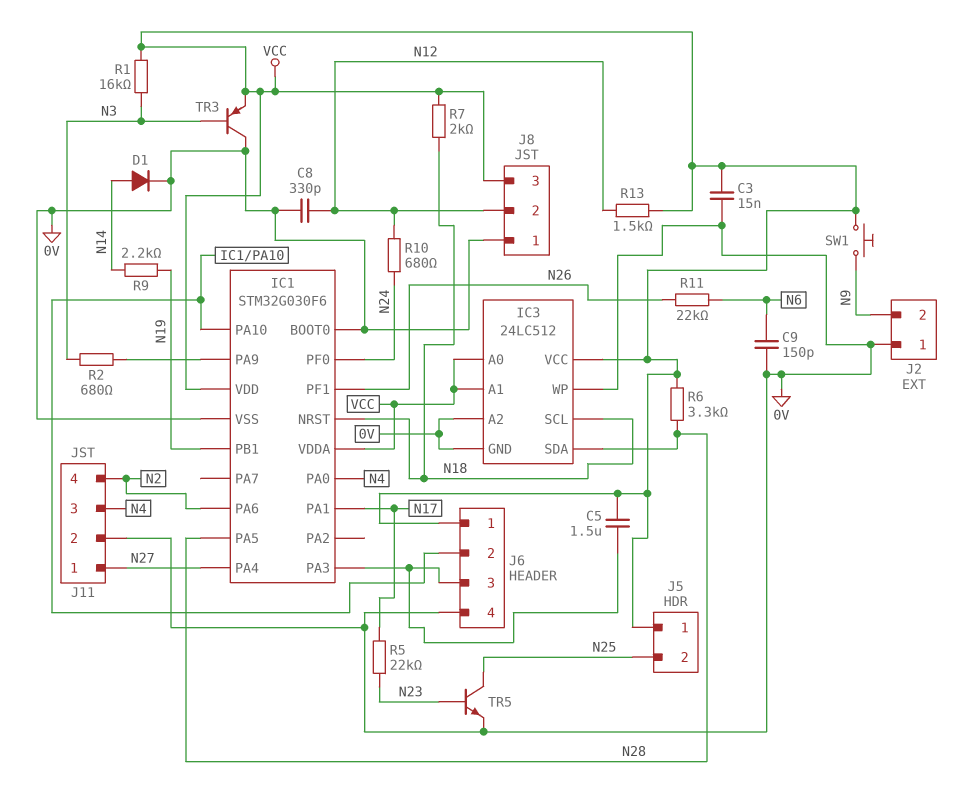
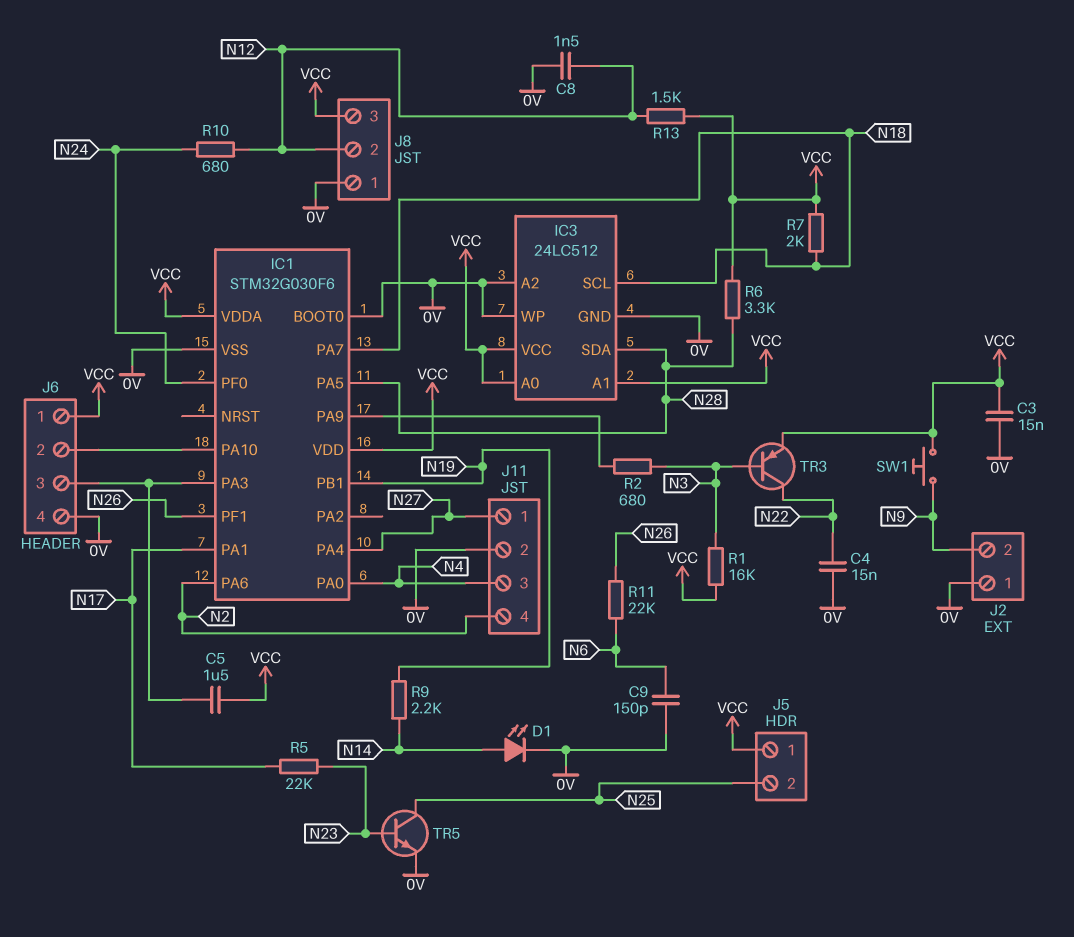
C4: none -> 15nF (0V, N22)
C8: 330pF (0V, N12) -> 1.5nF (0V, N12)
D1: diode (A N14, K 0V) -> LED (A N14, K 0V)
IC1 pin NRST: N18 -> none
IC1 pin PA7: none -> N18
TR3: PNP (B N3, C 0V, E VCC) -> PNP (B N3, C N22, E VCC)

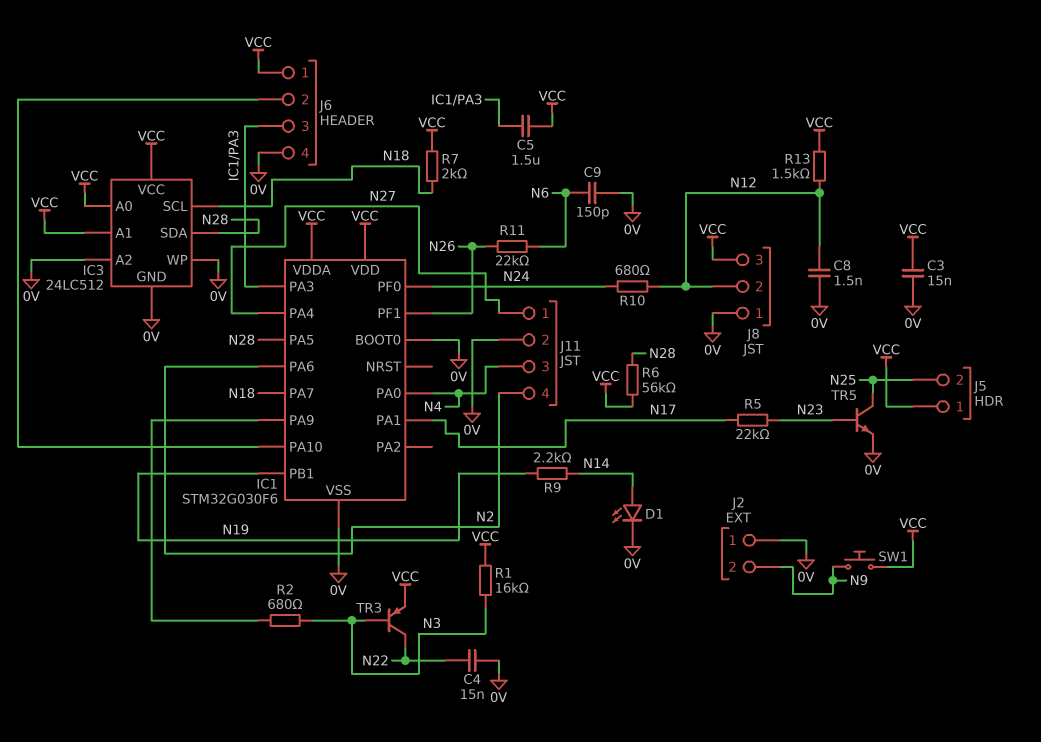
R6: 3.3k (N28, VCC) -> 56k (N28, VCC)

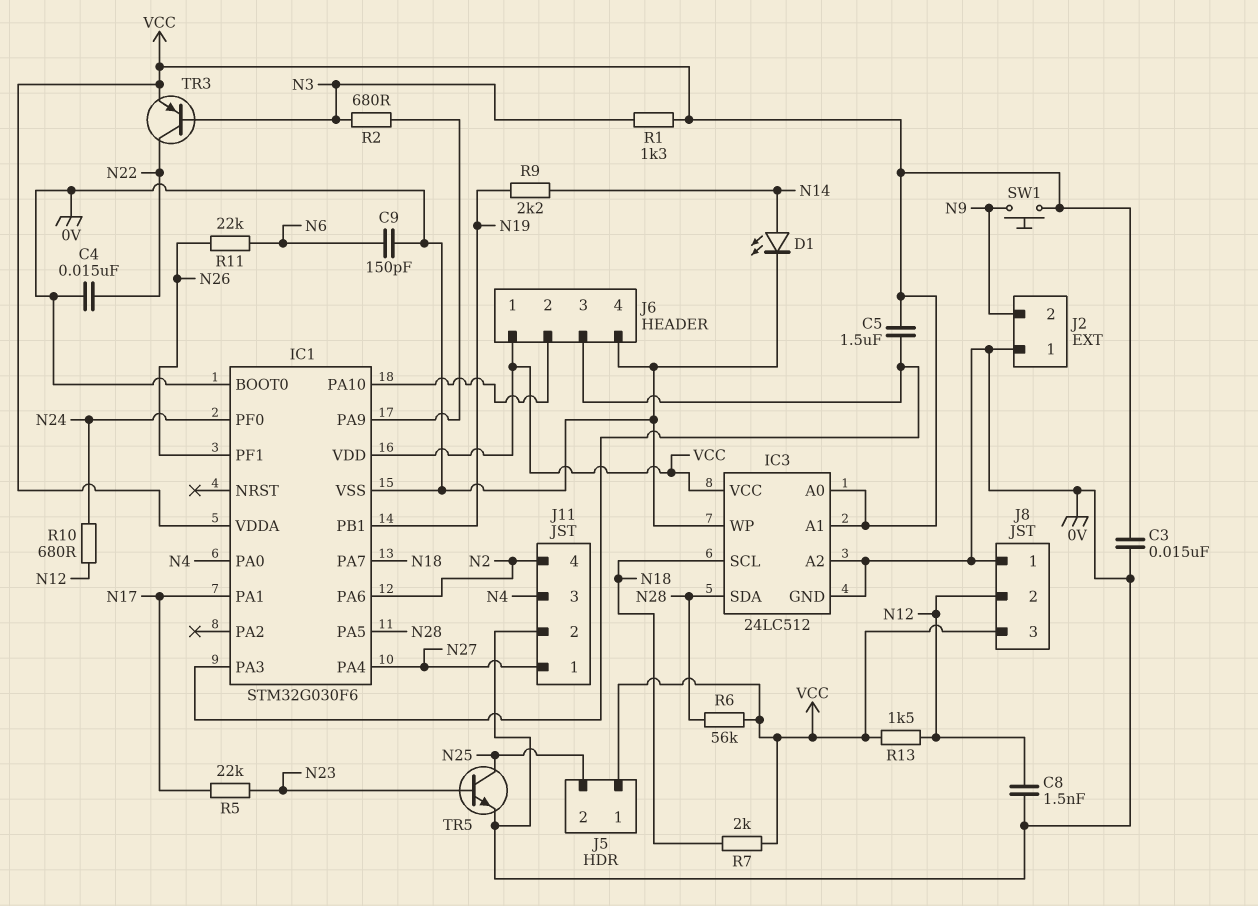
R1: 16k (N3, VCC) -> 1.3k (N3, VCC)

